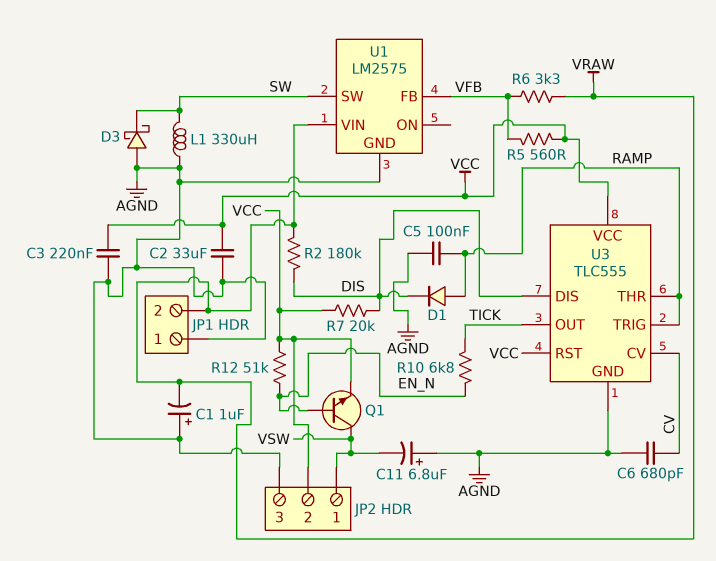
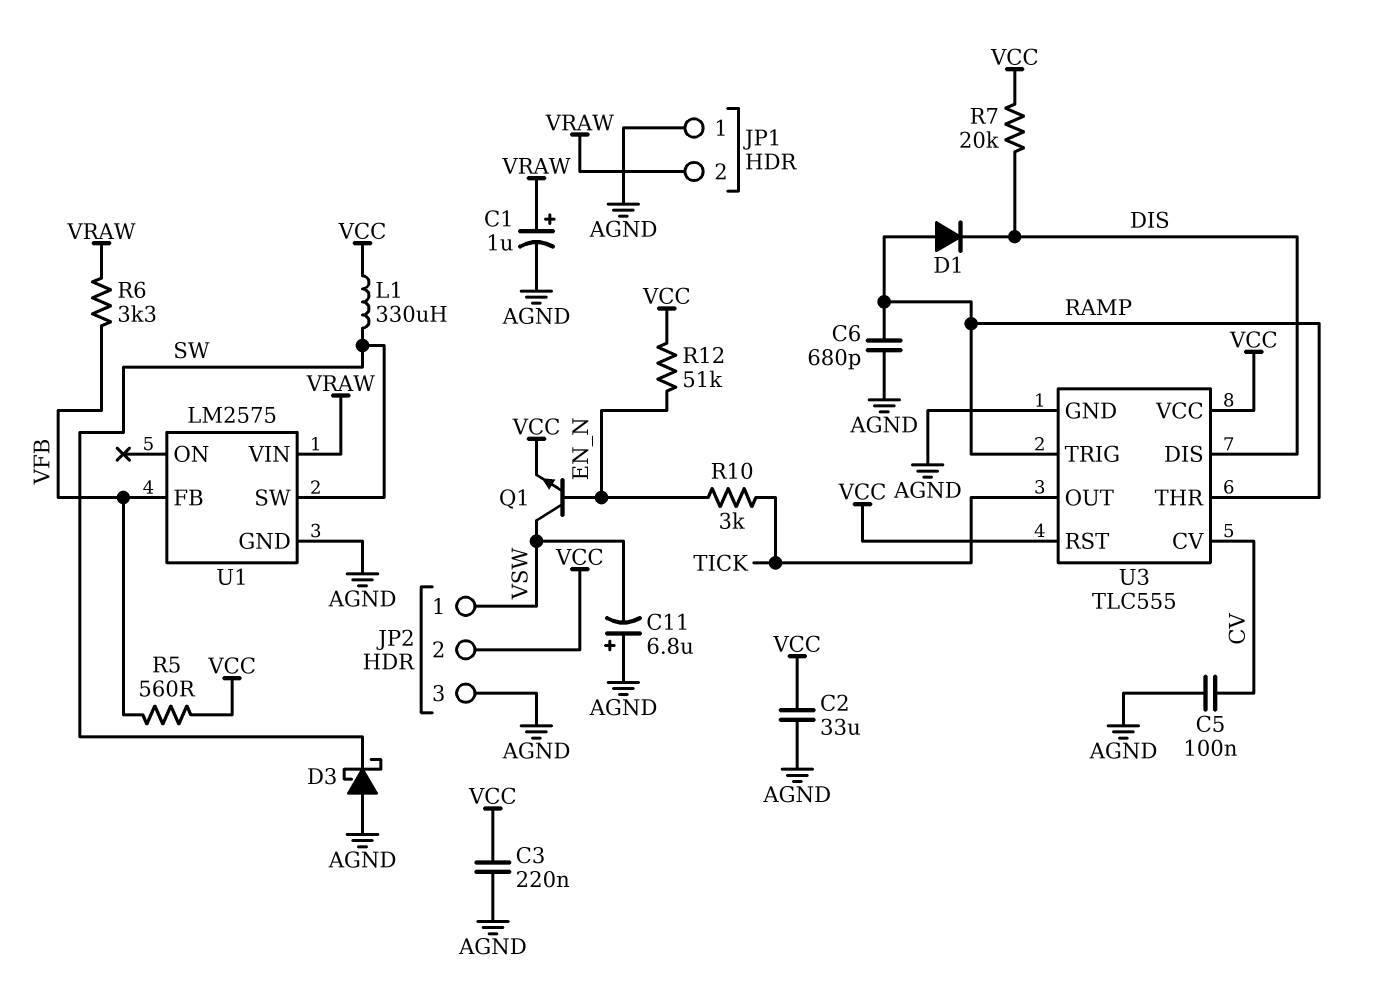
C1: 1uF (plus AGND, minus VRAW) -> 1uF (plus VRAW, minus AGND)
C5: 100nF (AGND, RAMP) -> 100nF (AGND, CV)
C6: 680pF (AGND, CV) -> 680pF (AGND, RAMP)
L1: 330uH (AGND, SW) -> 330uH (SW, VCC)
R2: 180k (DIS, VRAW) -> none
R10: 6.8k (EN_N, TICK) -> 3k (EN_N, TICK)

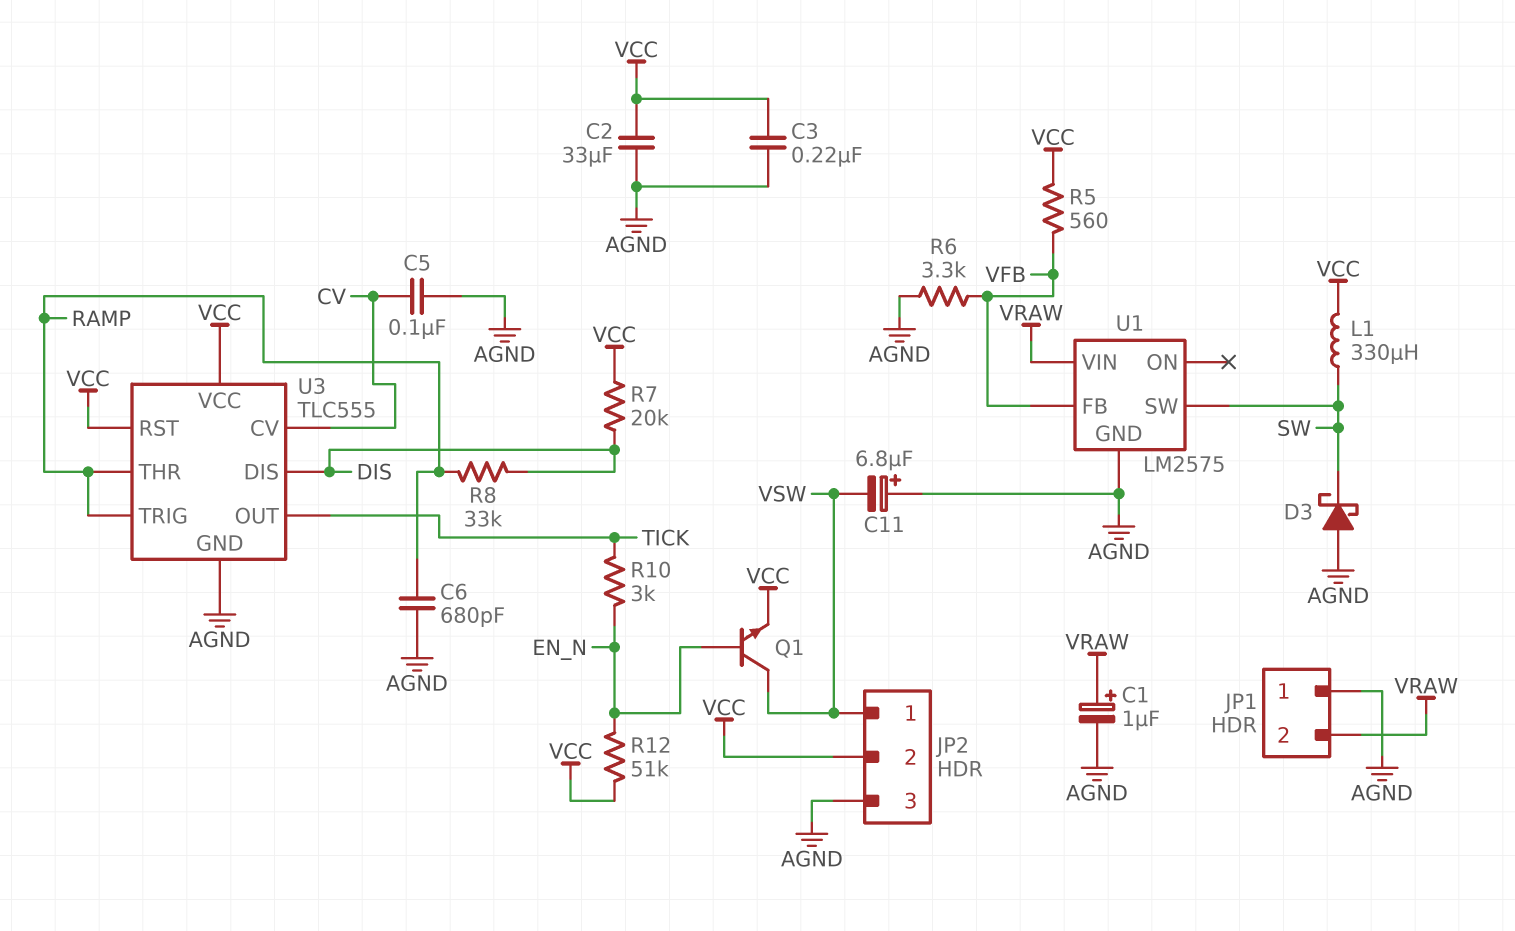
D1: diode (A RAMP, K DIS) -> none
R6: 3.3k (VFB, VRAW) -> 3.3k (AGND, VFB)
R8: none -> 33k (DIS, RAMP)

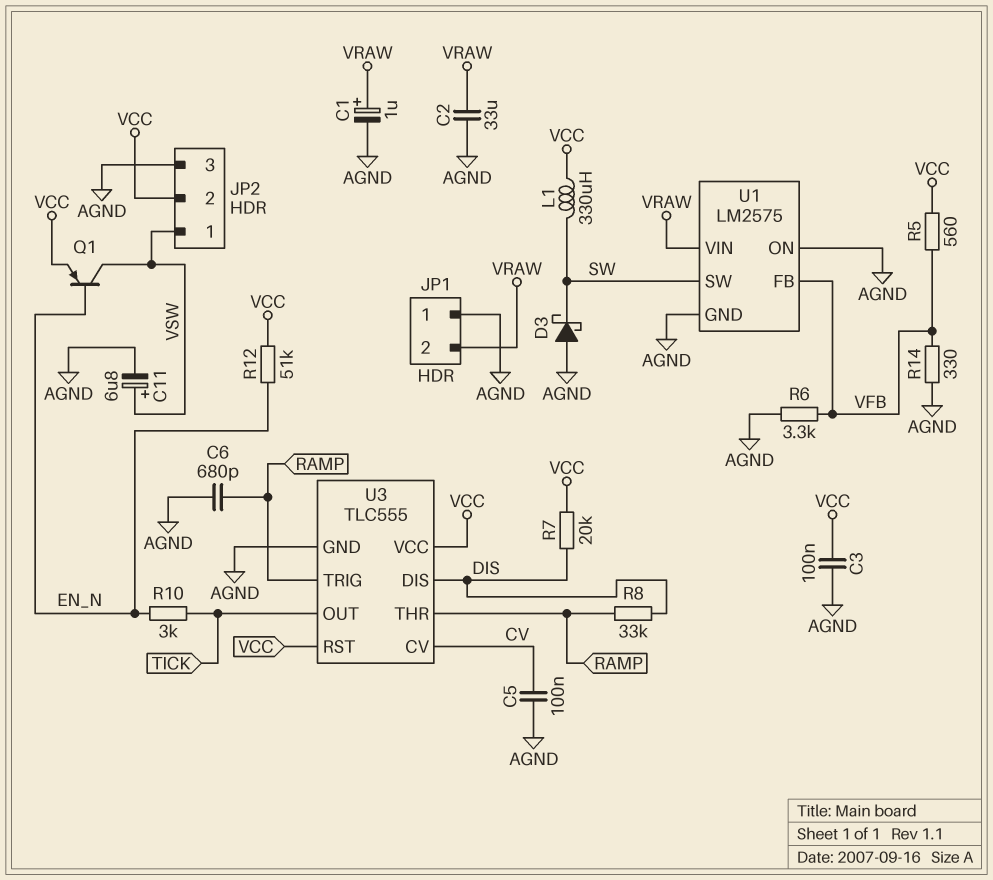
C2: 33uF (AGND, VCC) -> 33uF (AGND, VRAW)
C3: 220nF (AGND, VCC) -> 100nF (AGND, VCC)
C11: 6.8uF (plus AGND, minus VSW) -> 6.8uF (plus VSW, minus AGND)
Q1: NPN (B EN_N, C VSW, E VCC) -> PNP (B EN_N, C VSW, E VCC)
R14: none -> 330 (AGND, VFB)
U1 pin ON: none -> AGND

